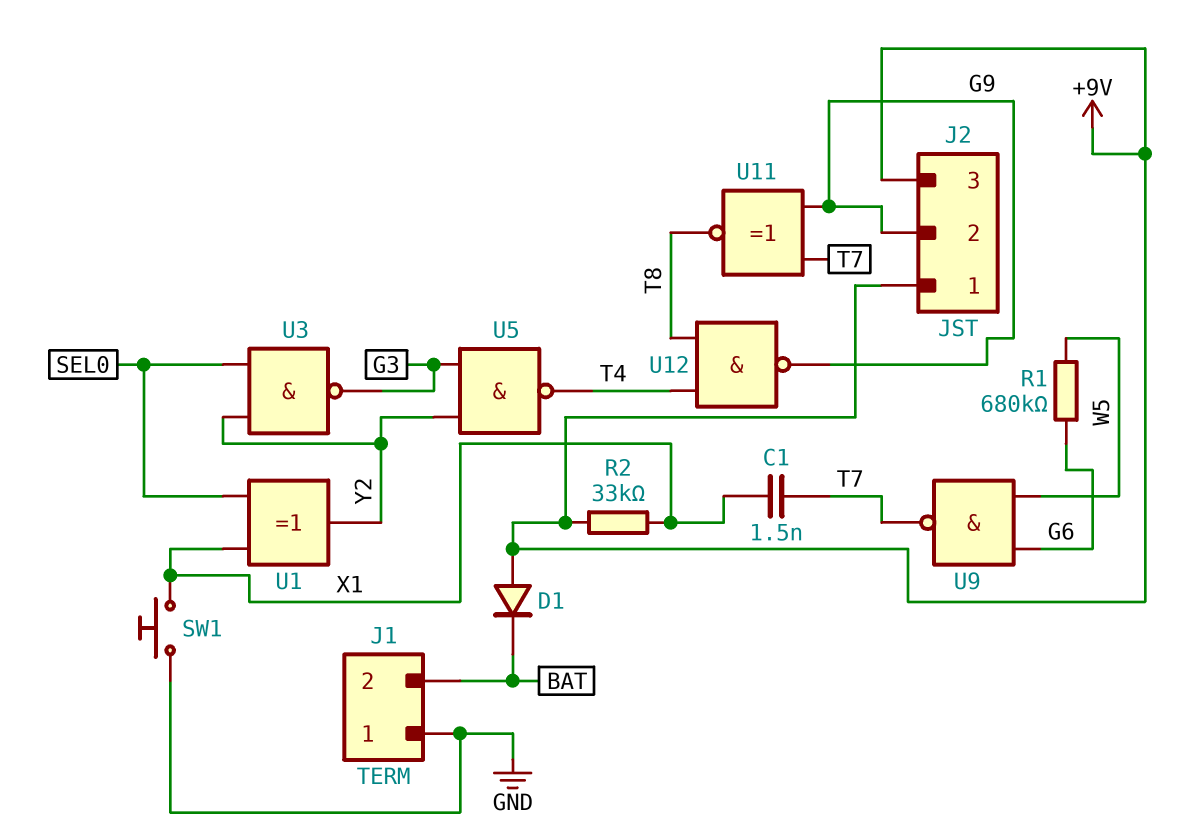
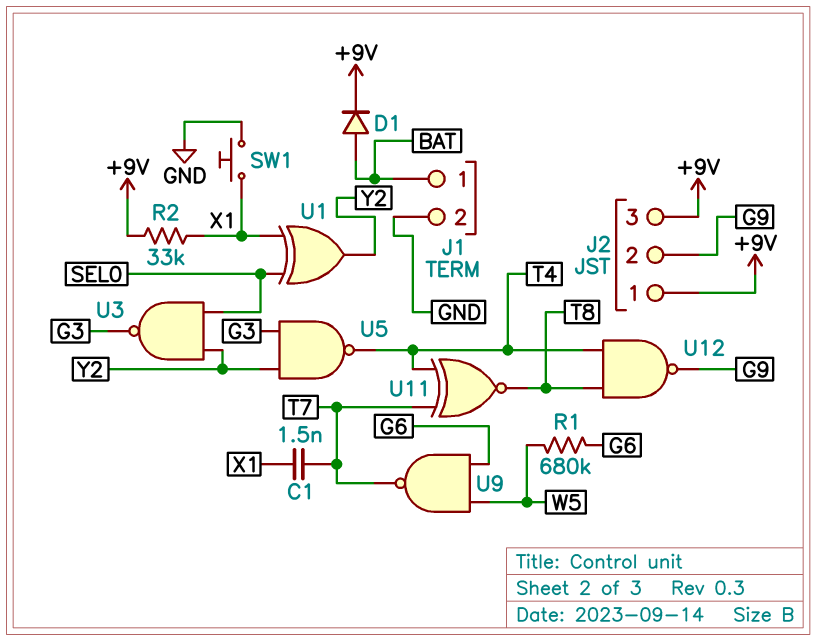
D1: diode (A +9V, K BAT) -> diode (A BAT, K +9V)
J1 pin 1: GND -> BAT
J1 pin 2: BAT -> GND
U11: XNOR (in G9, in T7, out T8) -> XNOR (in T4, in T7, out T8)

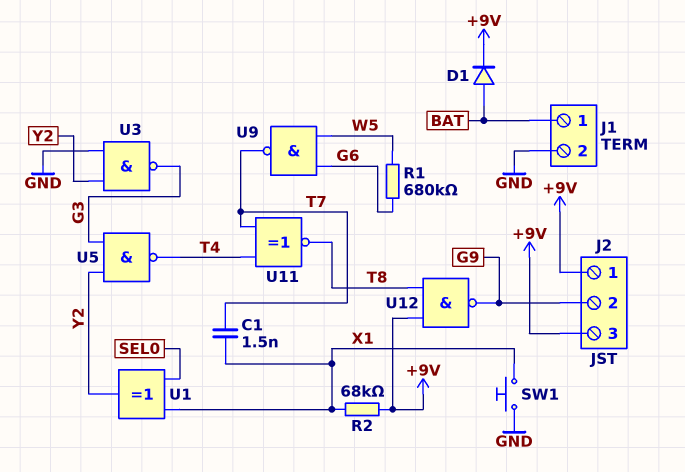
R2: 33k (+9V, X1) -> 68k (+9V, X1)
U3: NAND (in SEL0, in Y2, out G3) -> NAND (in GND, in Y2, out G3)
U12: NAND (in T4, in T8, out G9) -> NAND (in +9V, in T8, out G9)

